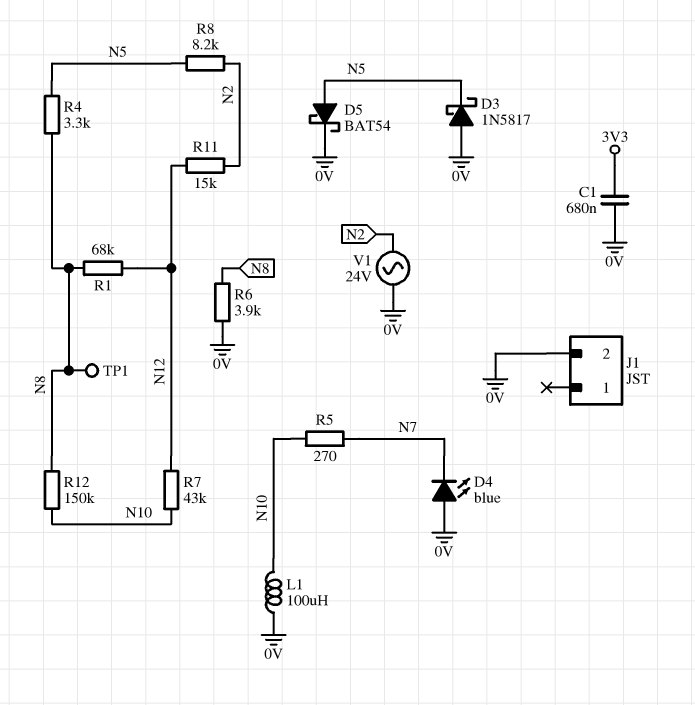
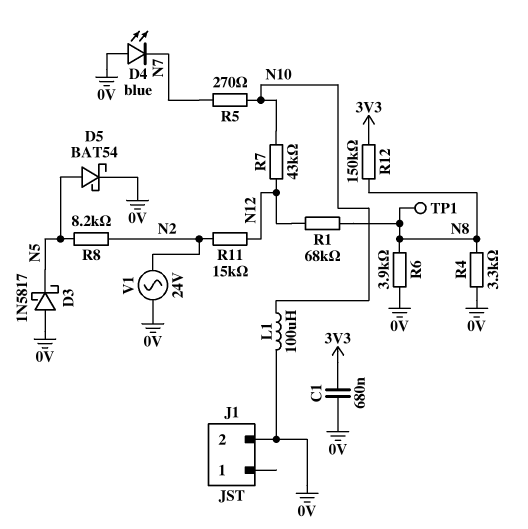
R4: 3.3k (N5, N8) -> 3.3k (0V, N8)
R12: 150k (N8, N10) -> 150k (3V3, N8)

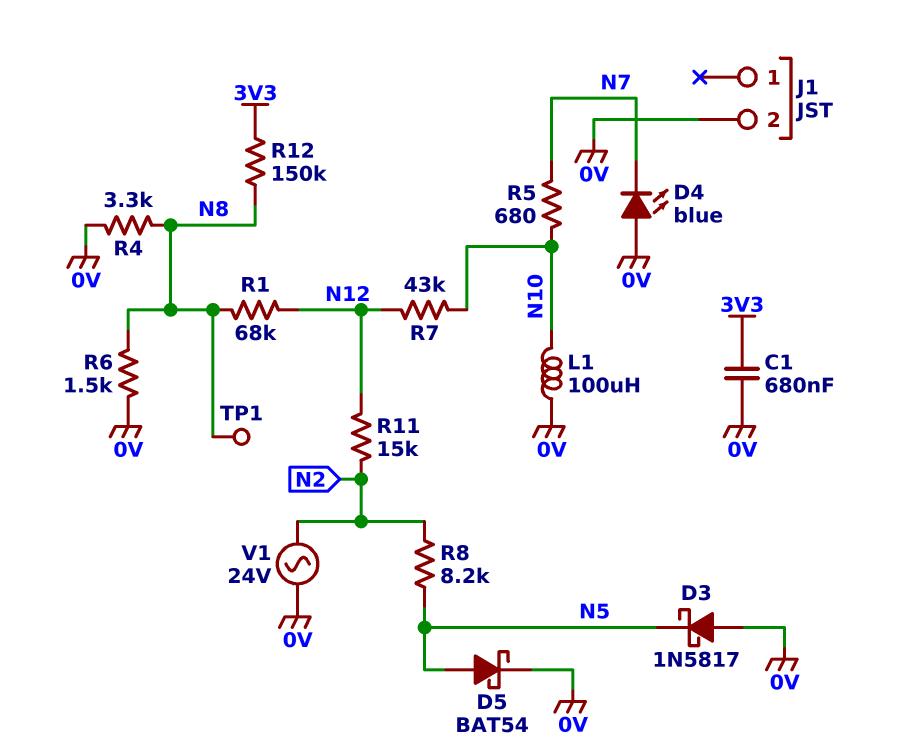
R5: 270 (N7, N10) -> 680 (N7, N10)
R6: 3.9k (0V, N8) -> 1.5k (0V, N8)

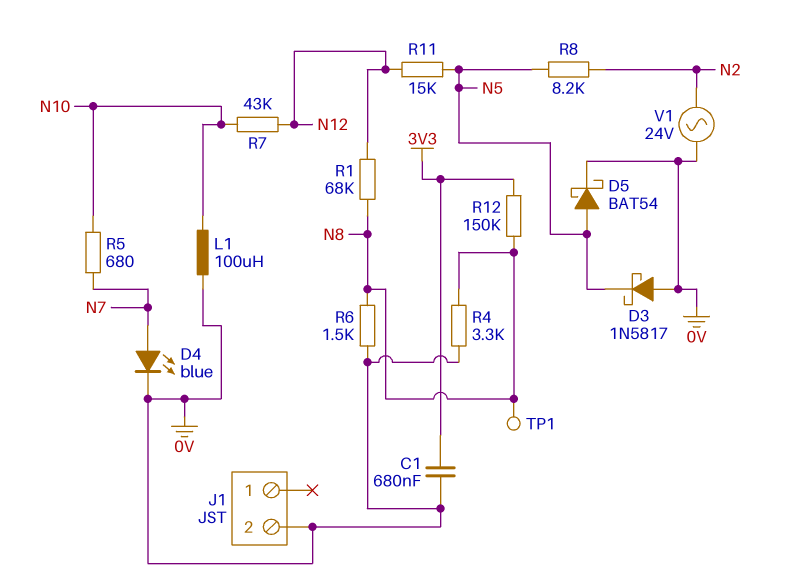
D4: LED blue (A 0V, K N7) -> LED blue (A N7, K 0V)
R11: 15k (N2, N12) -> 15k (N5, N12)

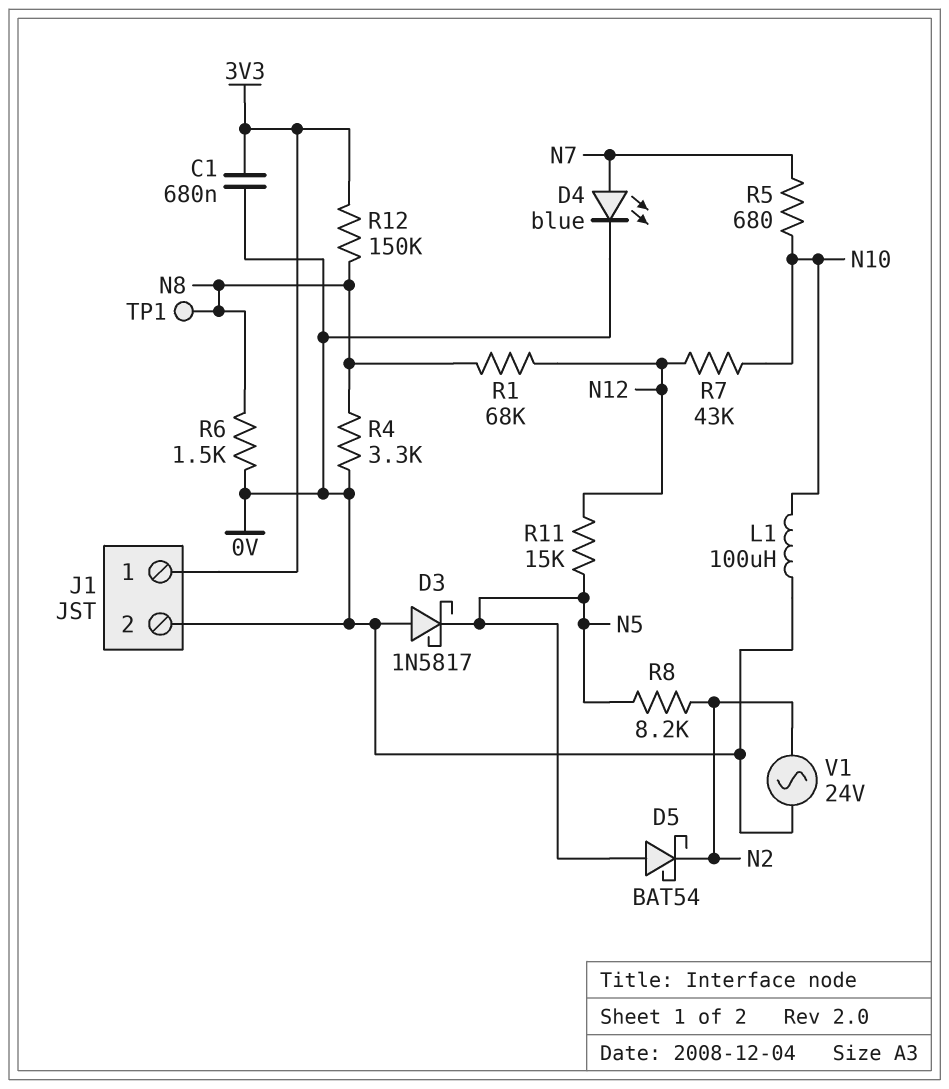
D5: schottky BAT54 (A N5, K 0V) -> schottky BAT54 (A N5, K N2)
J1 pin 1: none -> 3V3

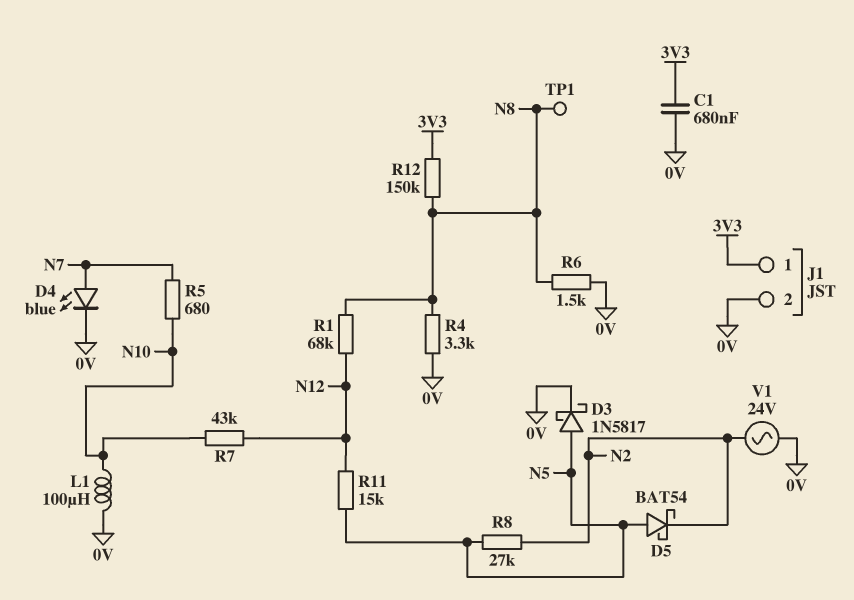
D3: schottky 1N5817 (A 0V, K N5) -> schottky 1N5817 (A N5, K 0V)
R8: 8.2k (N2, N5) -> 27k (N2, N5)

